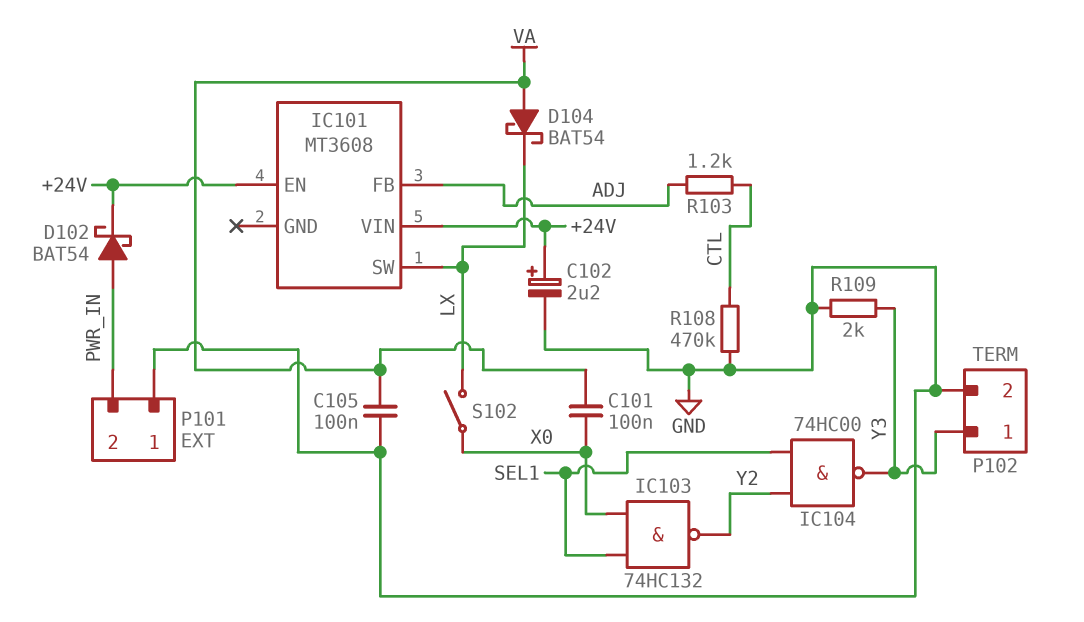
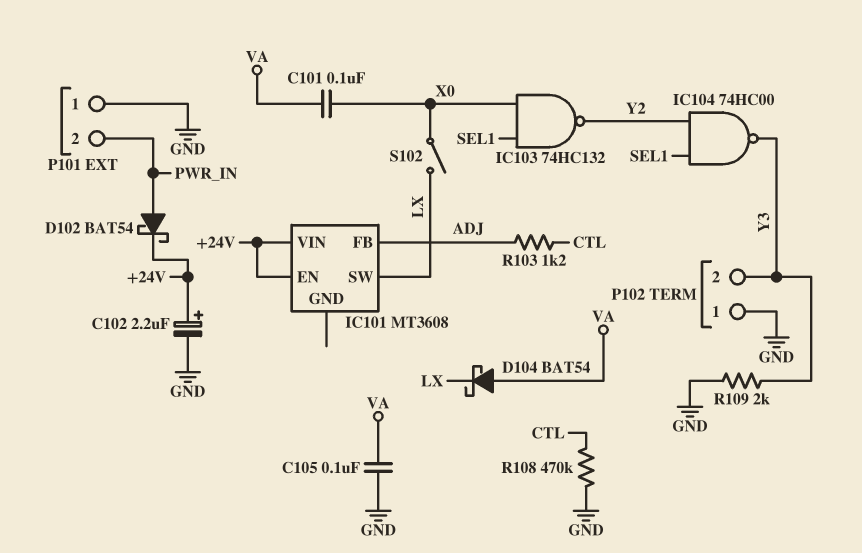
P102 pin 1: Y3 -> GND
P102 pin 2: GND -> Y3

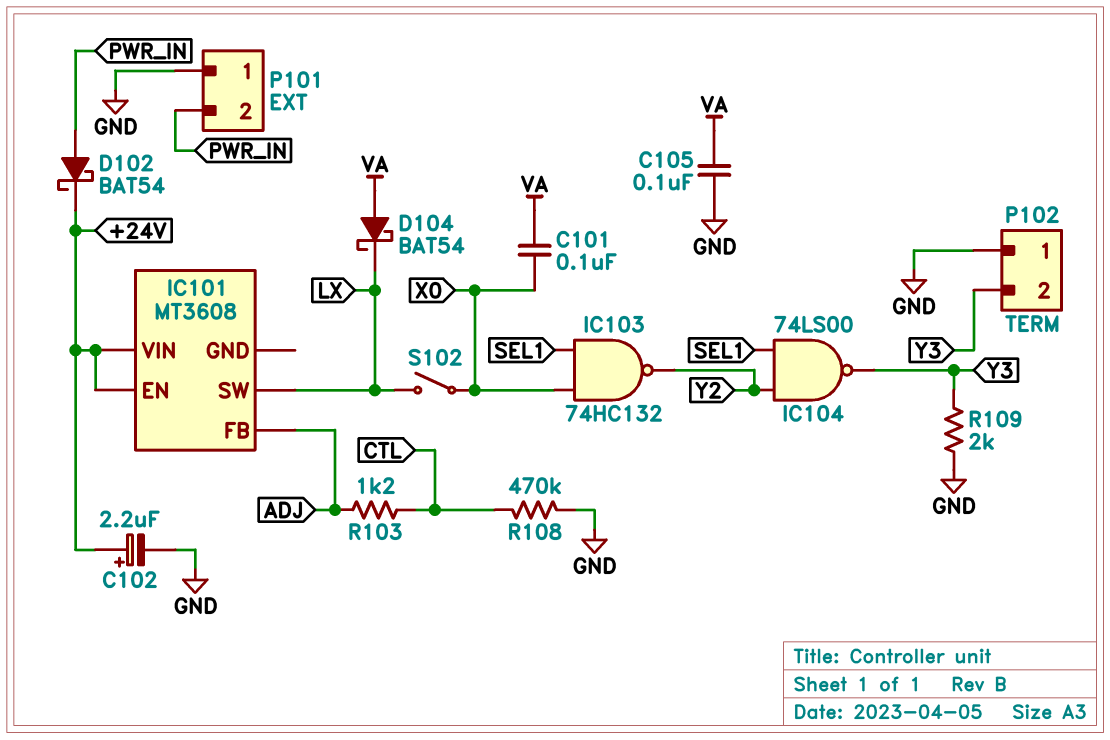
IC104: NAND 74HC00 (in SEL1, in Y2, out Y3) -> NAND 74LS00 (in SEL1, in Y2, out Y3)

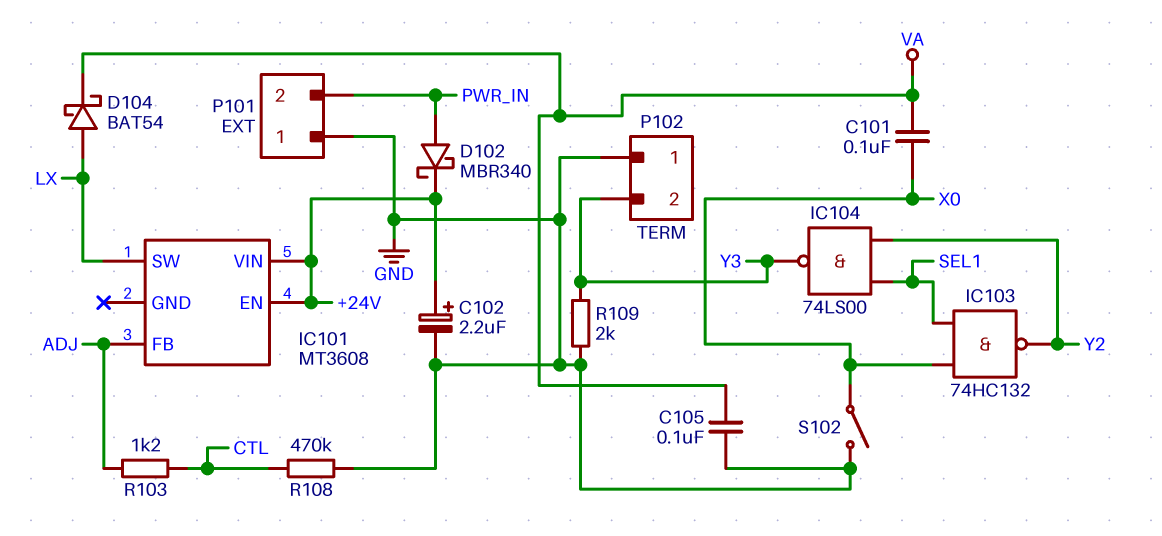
D102: schottky BAT54 (A PWR_IN, K +24V) -> schottky MBR340 (A PWR_IN, K +24V)
D104: schottky BAT54 (A VA, K LX) -> schottky BAT54 (A LX, K VA)
S102: switch (LX, X0) -> switch (GND, X0)

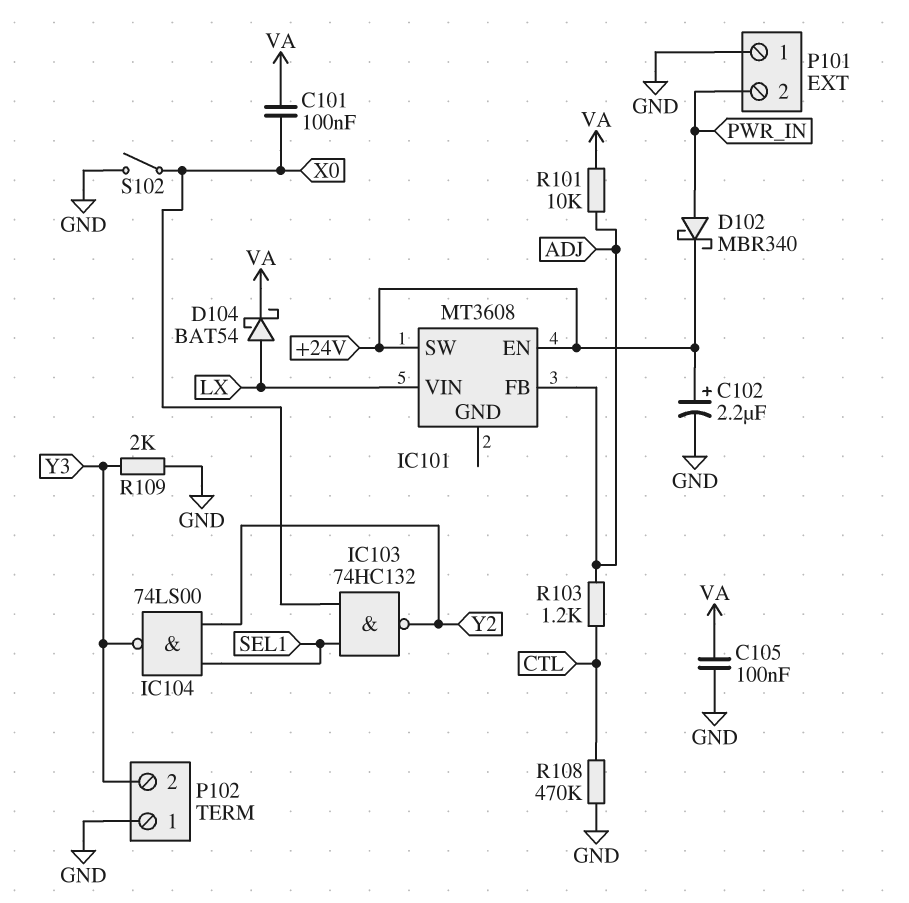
IC101 pin SW: LX -> +24V
IC101 pin VIN: +24V -> LX
R101: none -> 10k (ADJ, VA)

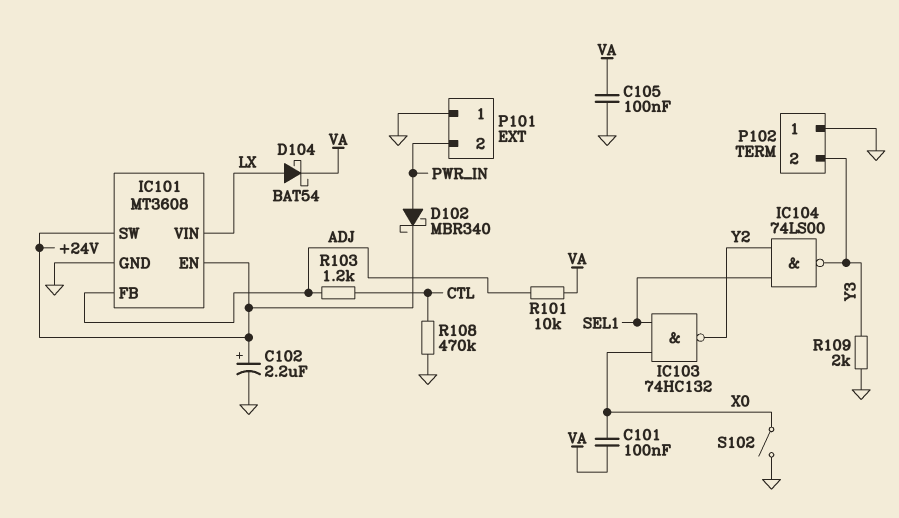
IC101 pin GND: none -> GND

